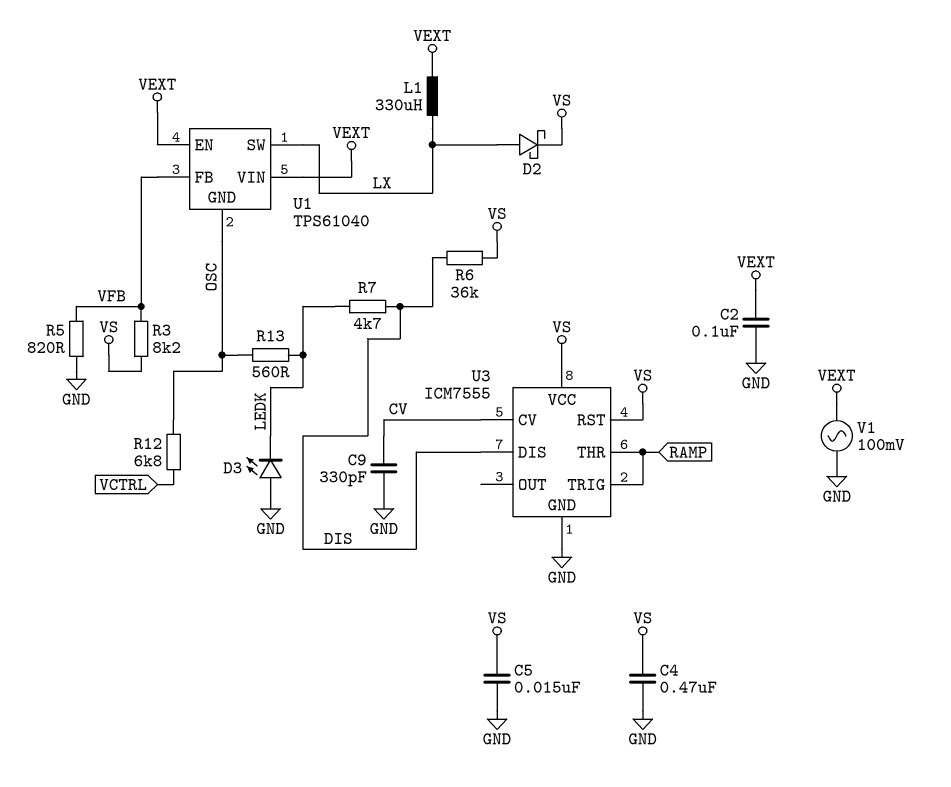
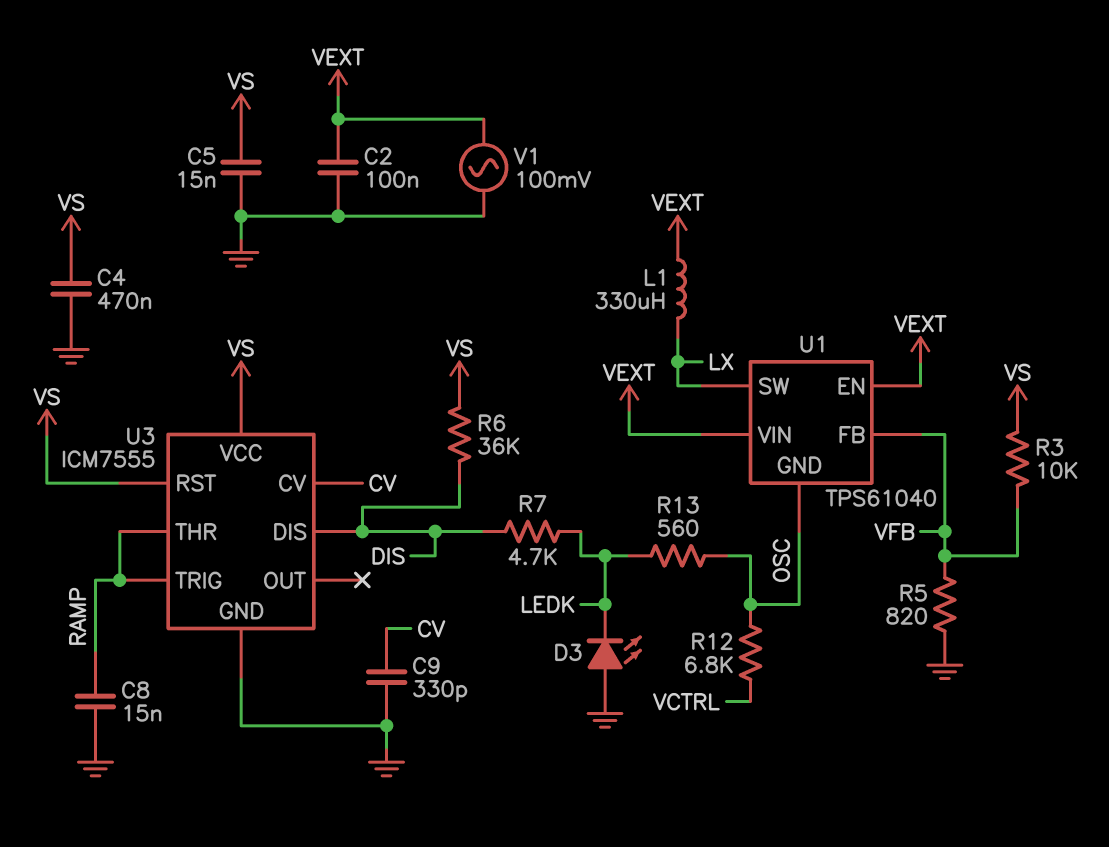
C8: none -> 15nF (GND, RAMP)
D2: schottky (A LX, K VS) -> none
R3: 8.2k (VFB, VS) -> 10k (VFB, VS)

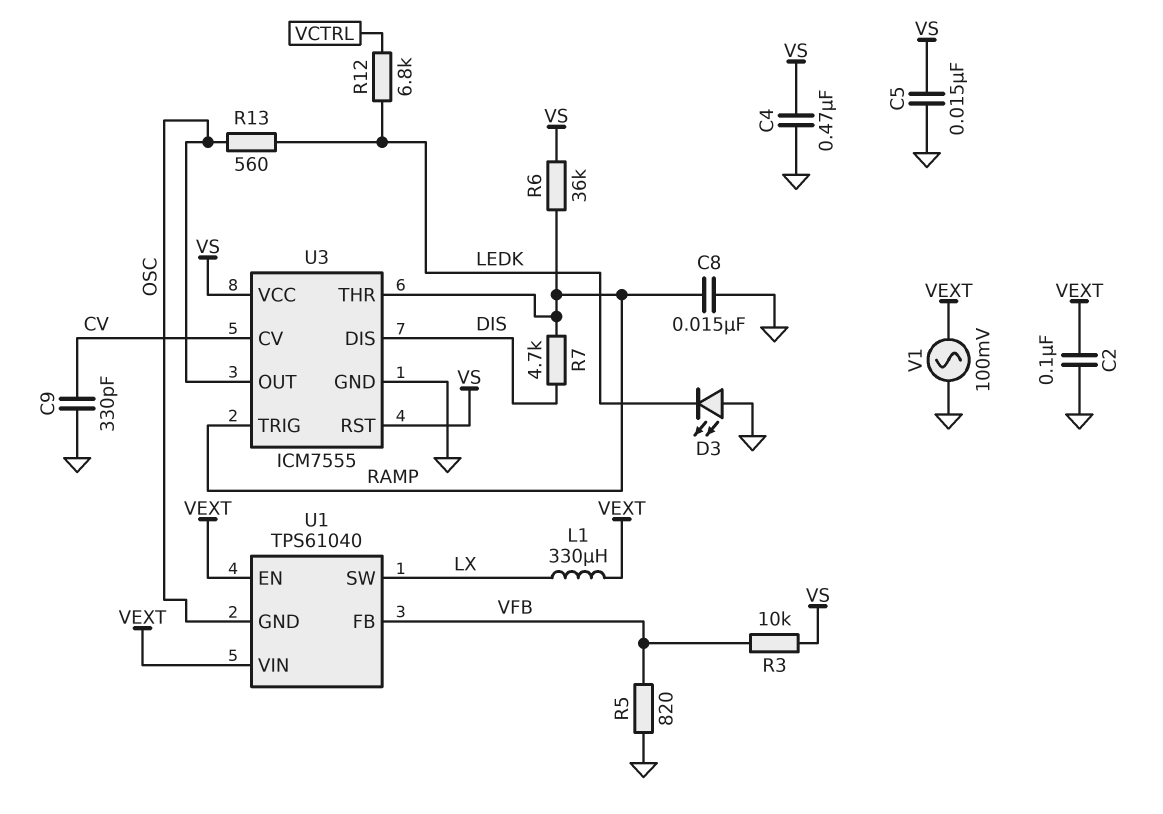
R6: 36k (DIS, VS) -> 36k (RAMP, VS)
R7: 4.7k (DIS, LEDK) -> 4.7k (DIS, RAMP)
R12: 6.8k (OSC, VCTRL) -> 6.8k (LEDK, VCTRL)
U3 pin OUT: none -> OSC

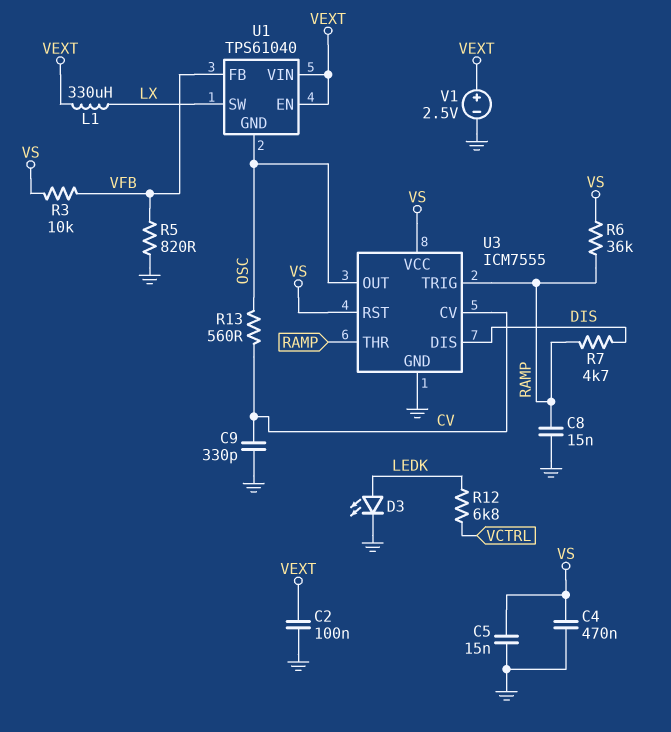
D3: LED (A GND, K LEDK) -> LED (A LEDK, K GND)
R13: 560 (LEDK, OSC) -> 560 (CV, OSC)
V1: AC 100mV (GND, VEXT) -> 2.5V (plus VEXT, minus GND)

